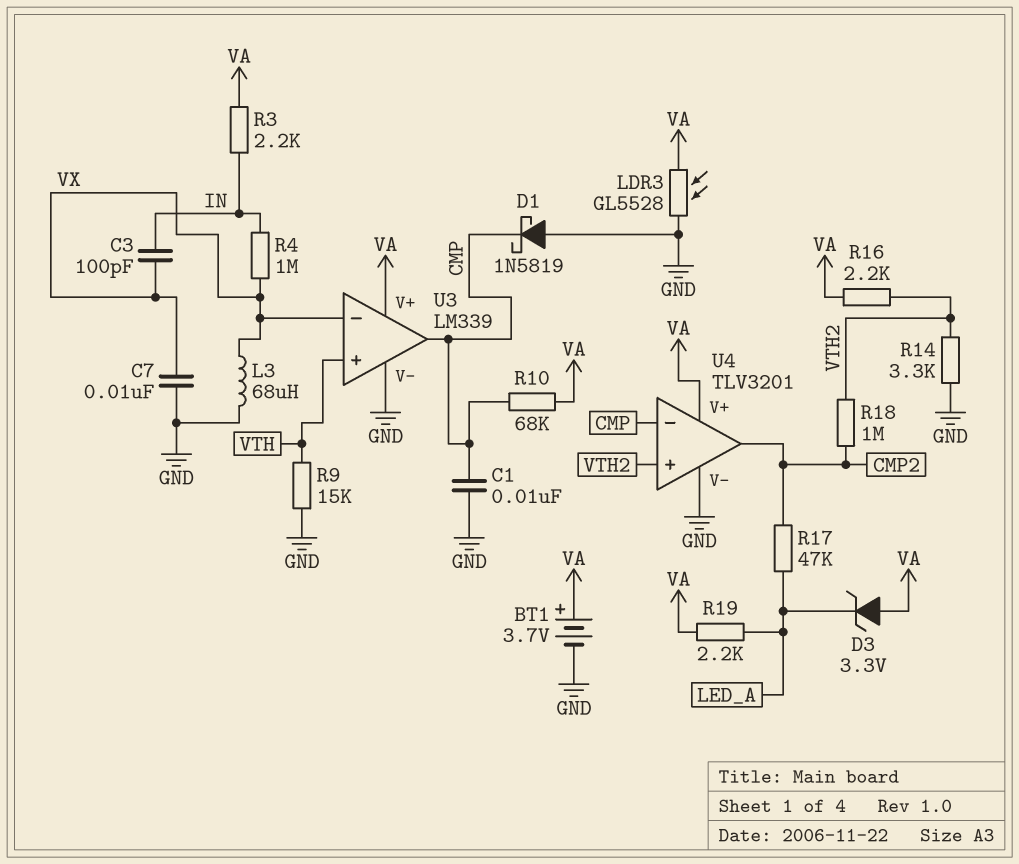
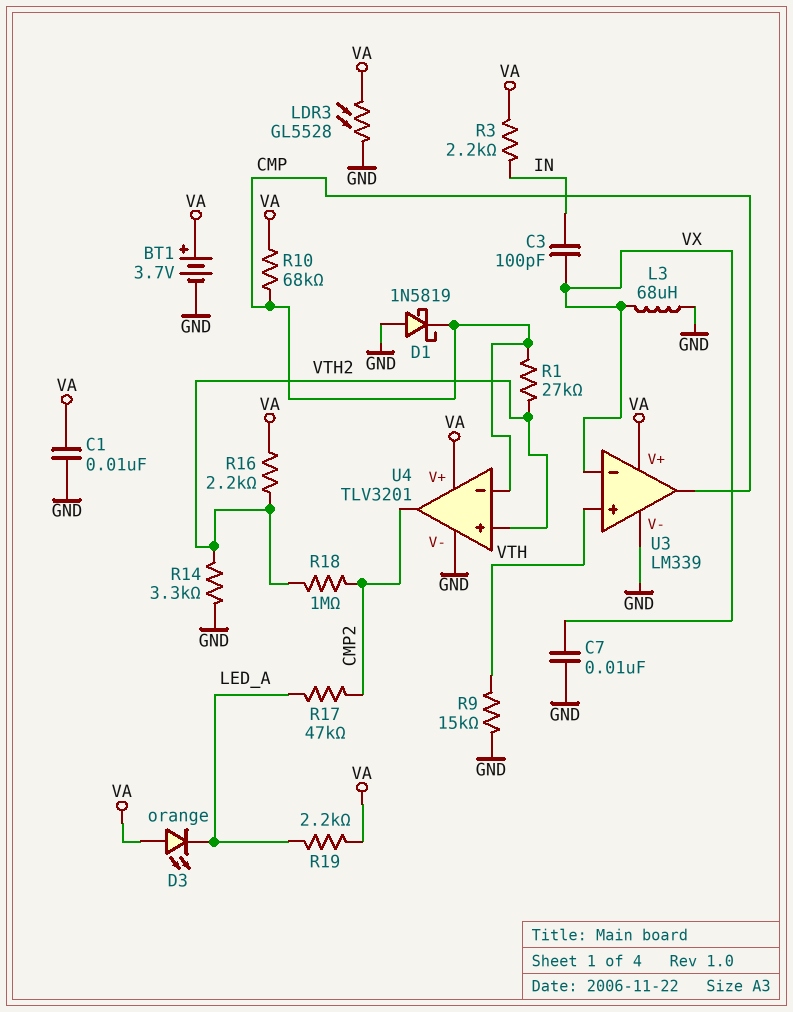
C1: 10nF (CMP, GND) -> 10nF (GND, VA)
D3: zener 3.3V (A VA, K LED_A) -> LED orange (A VA, K LED_A)
R1: none -> 27k (CMP, VTH2)
R4: 1M (IN, VX) -> none

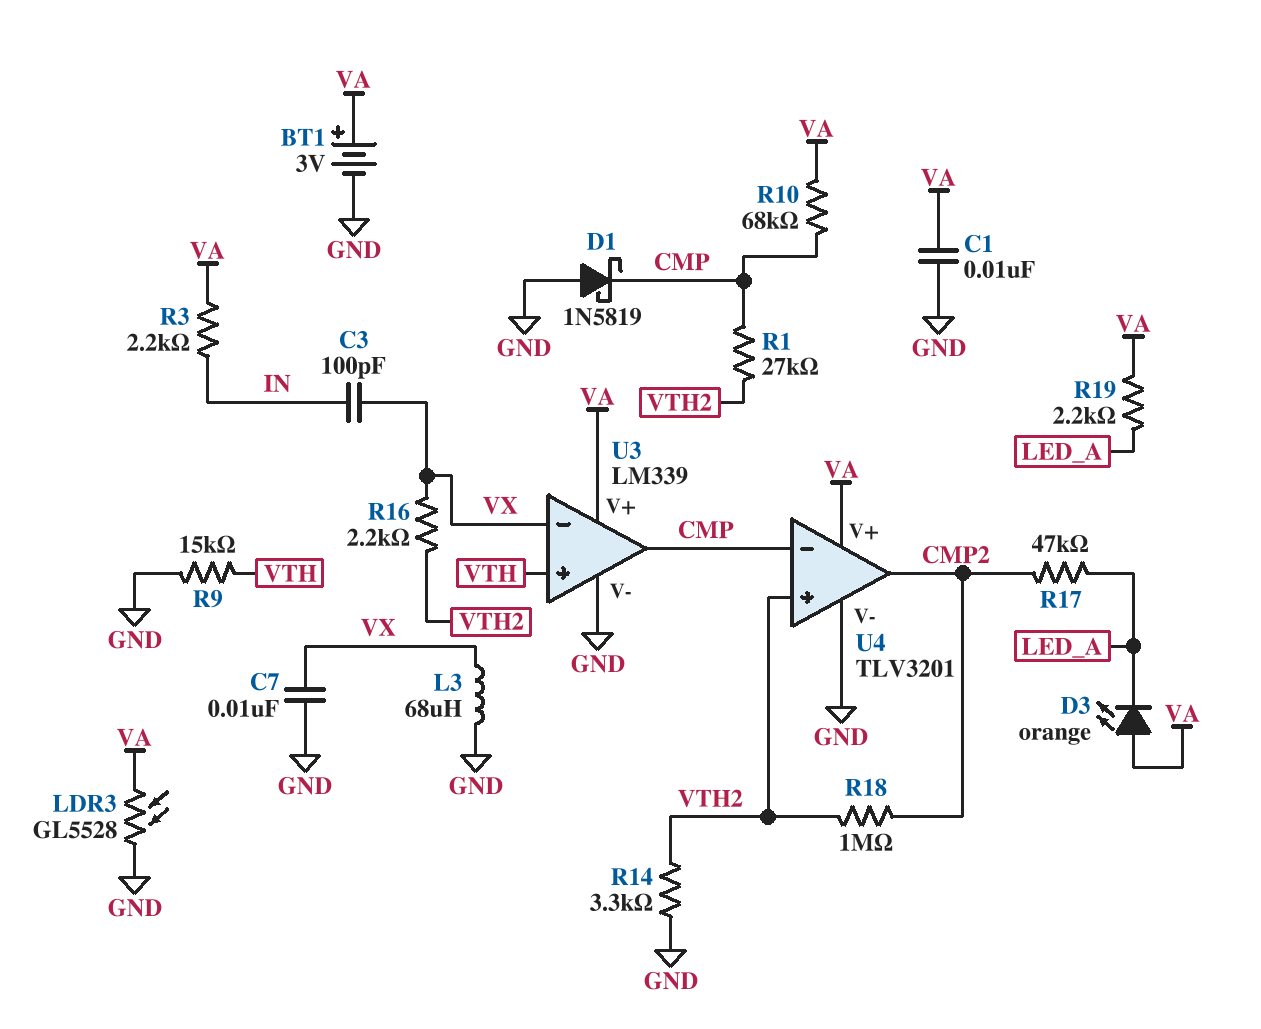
BT1: 3.7V (plus VA, minus GND) -> 3V (plus VA, minus GND)
R16: 2.2k (VA, VTH2) -> 2.2k (VTH2, VX)

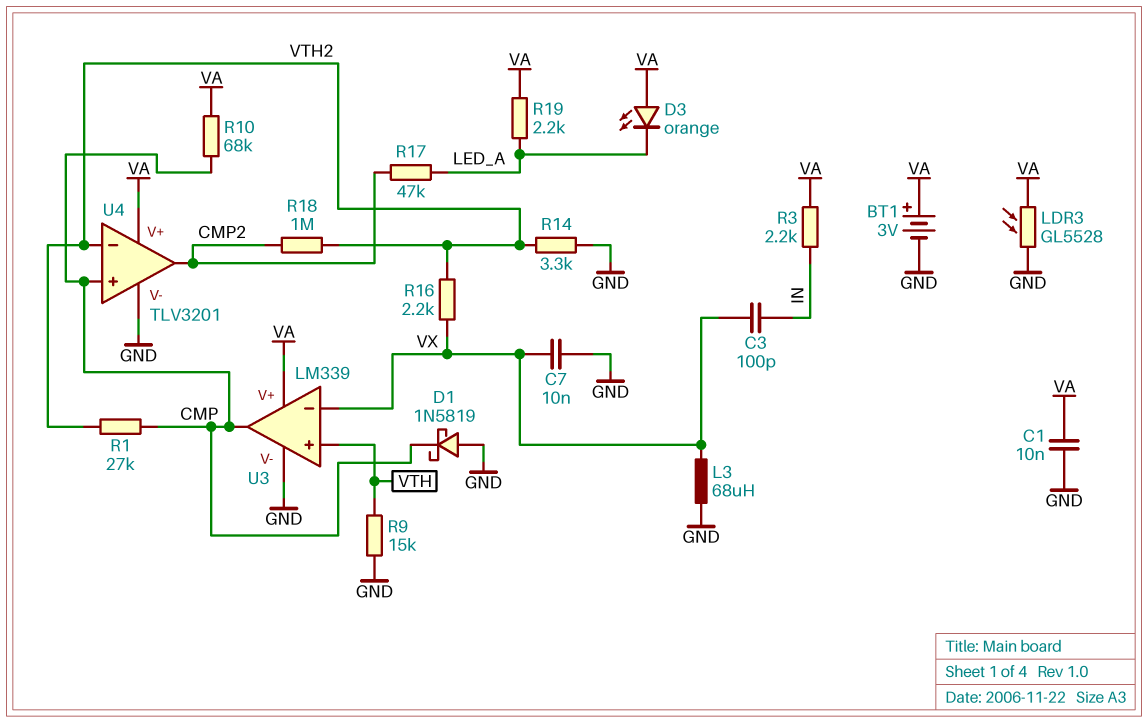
U4 pin in+: VTH2 -> CMP
U4 pin in-: CMP -> VTH2

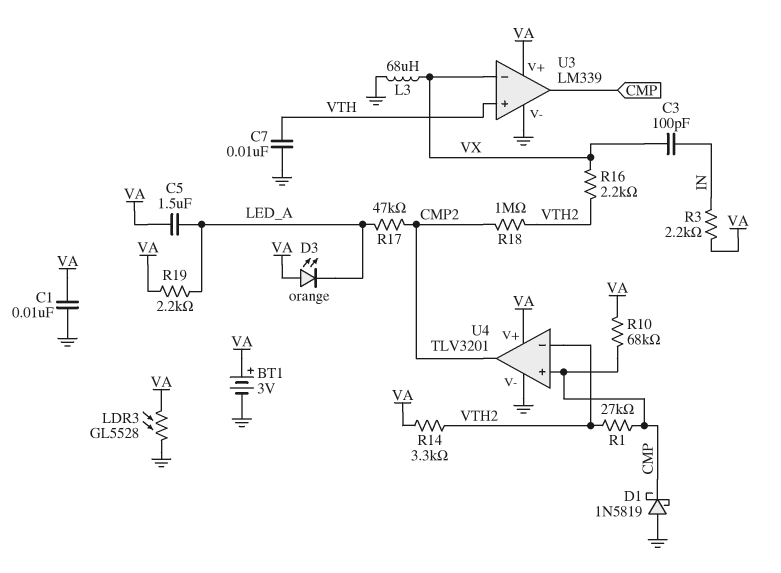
C5: none -> 1.5uF (LED_A, VA)
C7: 10nF (GND, VX) -> 10nF (GND, VTH)
R9: 15k (GND, VTH) -> none
R14: 3.3k (GND, VTH2) -> 3.3k (VA, VTH2)

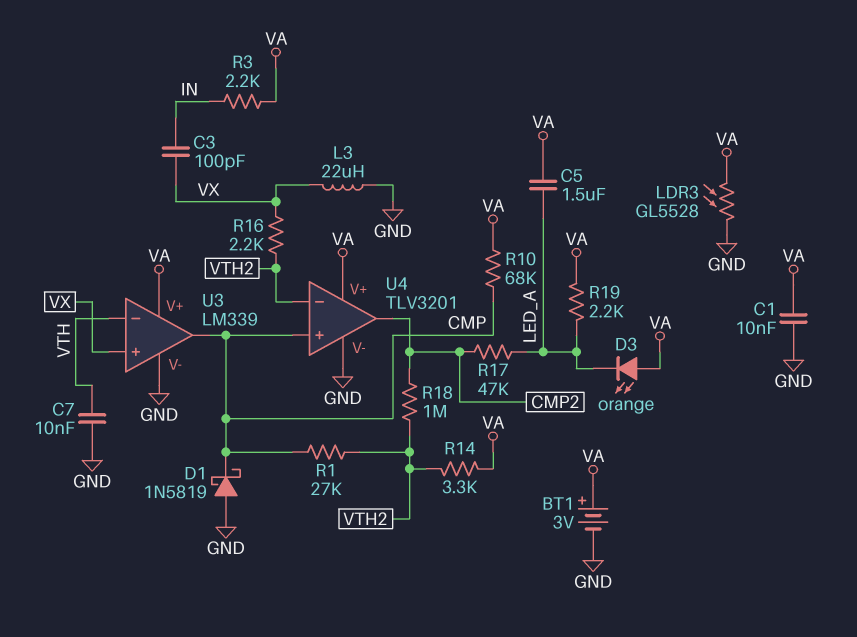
L3: 68uH (GND, VX) -> 22uH (GND, VX)
U3 pin in+: VTH -> VX
U3 pin in-: VX -> VTH

